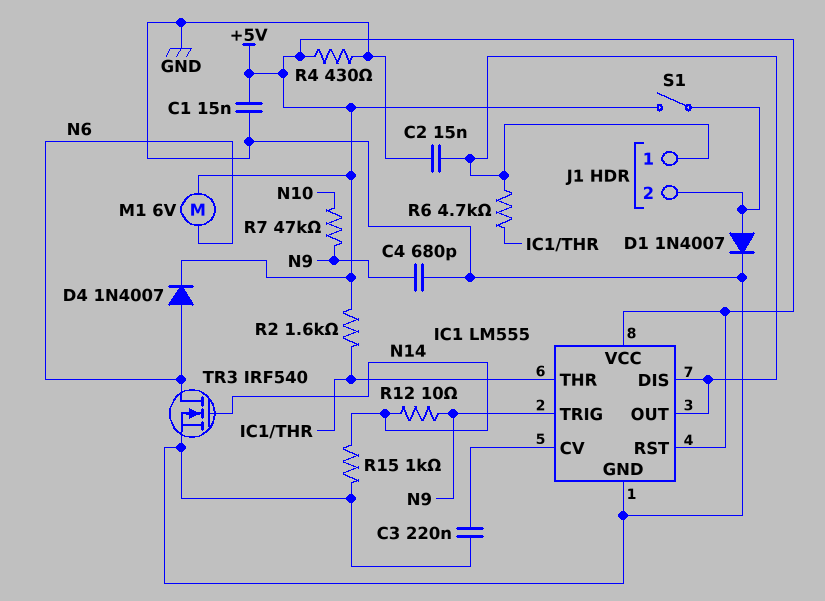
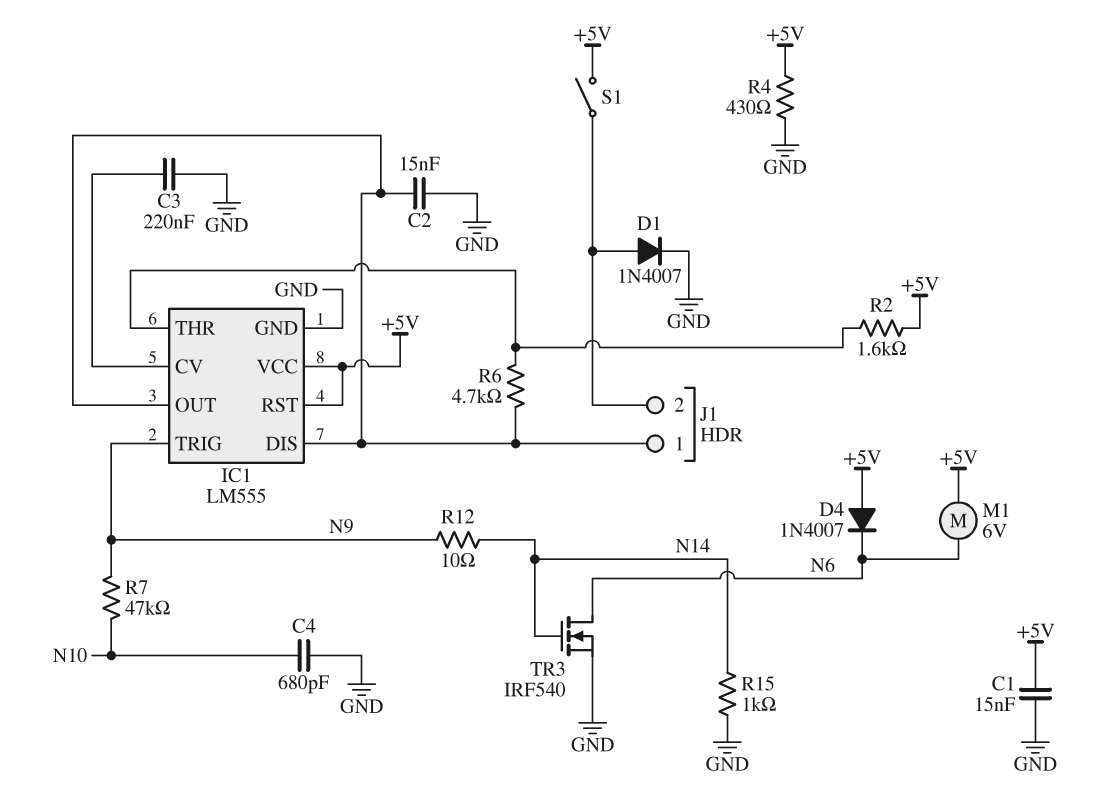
C4: 680pF (GND, N9) -> 680pF (GND, N10)
D4: diode 1N4007 (A N6, K +5V) -> diode 1N4007 (A +5V, K N6)

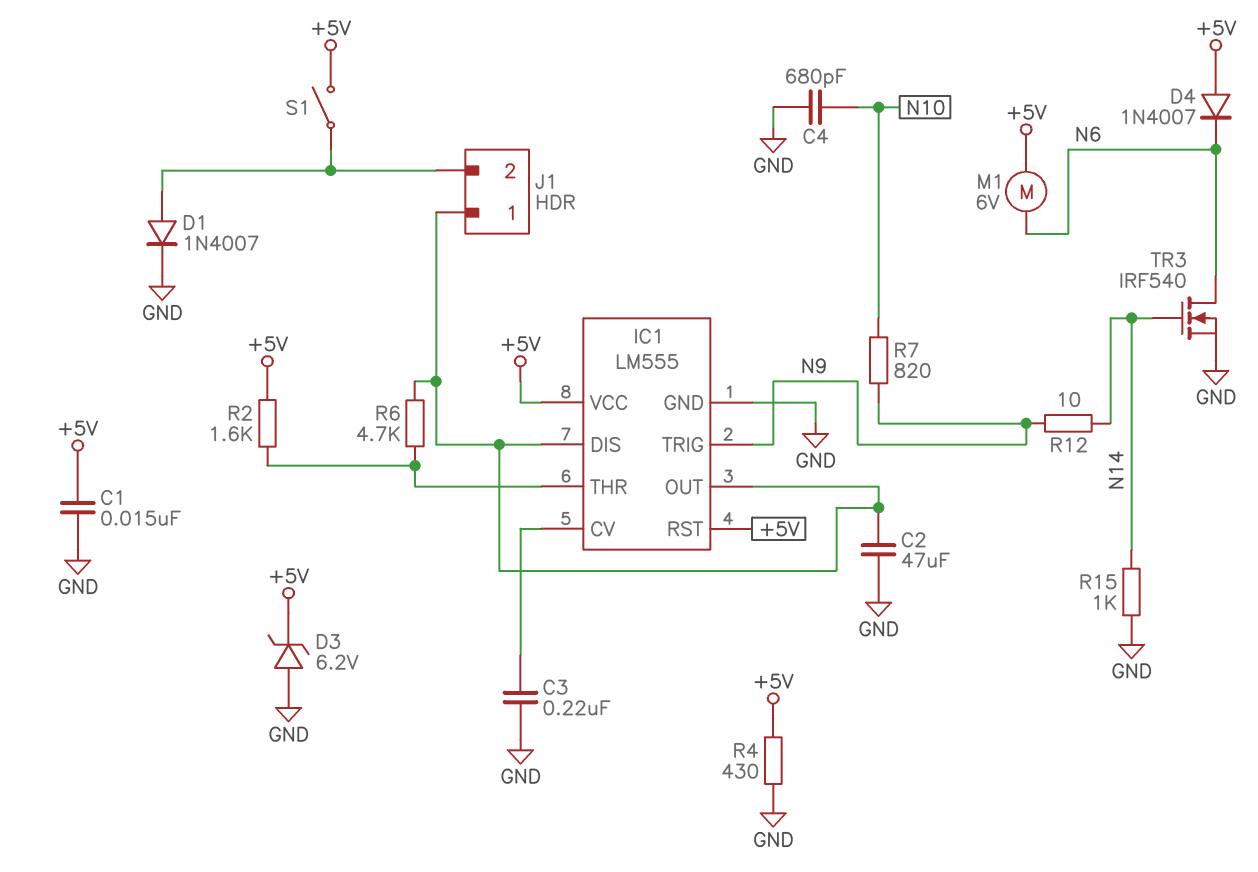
C2: 15nF (GND, IC1/DIS) -> 47uF (GND, IC1/DIS)
D3: none -> zener 6.2V (A GND, K +5V)
R7: 47k (N9, N10) -> 820 (N9, N10)

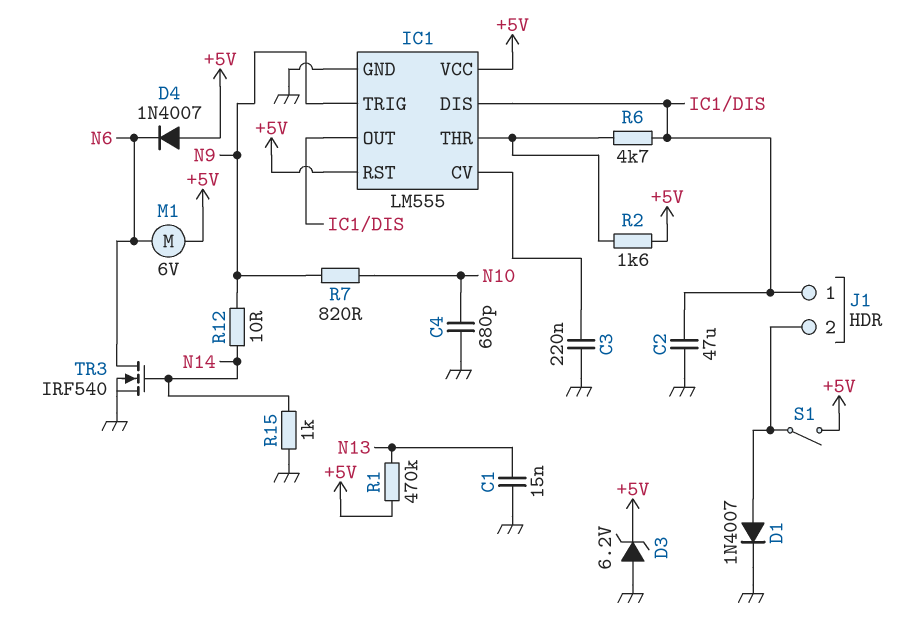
C1: 15nF (+5V, GND) -> 15nF (GND, N13)
R1: none -> 470k (+5V, N13)
R4: 430 (+5V, GND) -> none

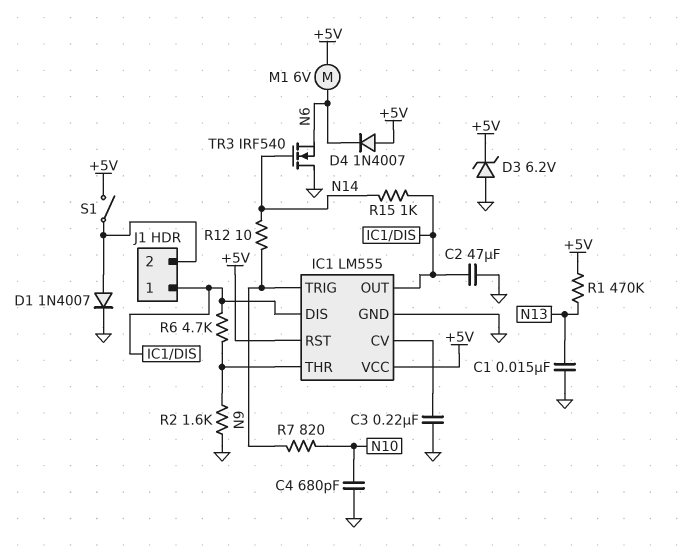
R2: 1.6k (+5V, IC1/THR) -> 1.6k (GND, IC1/THR)
R15: 1k (GND, N14) -> 1k (IC1/DIS, N14)
TR3: NMOS IRF540 (G N14, D N6, S GND) -> NMOS IRF540 (G N14, D GND, S N6)

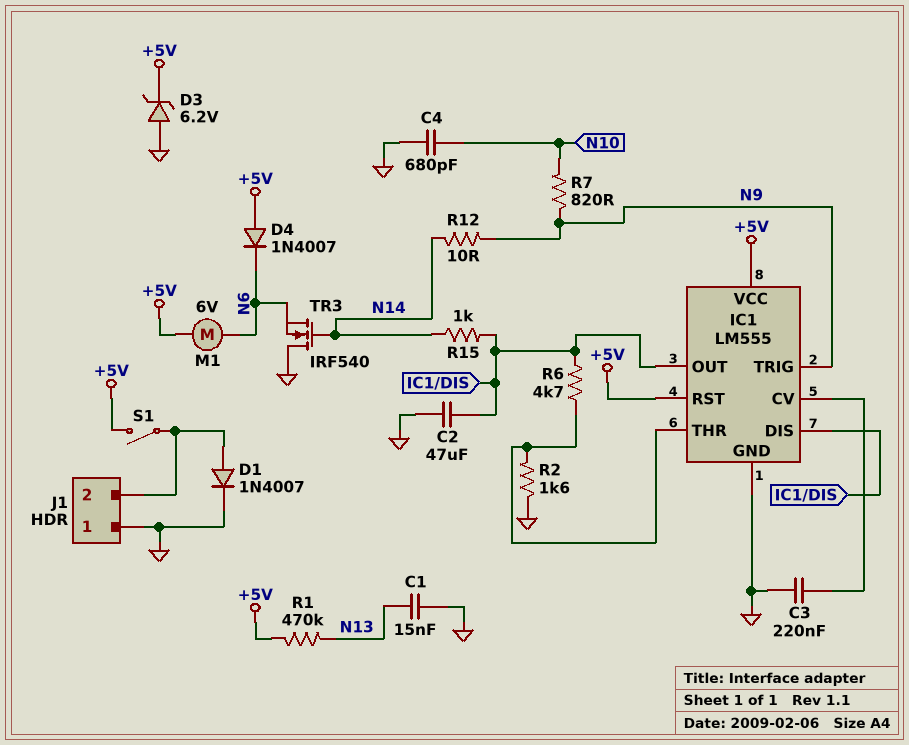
J1 pin 1: IC1/DIS -> GND

